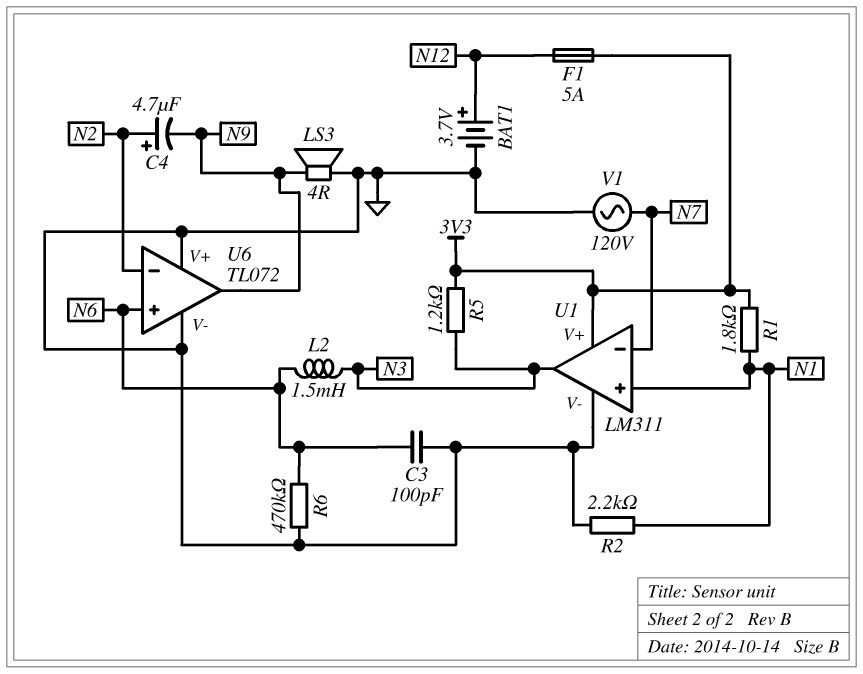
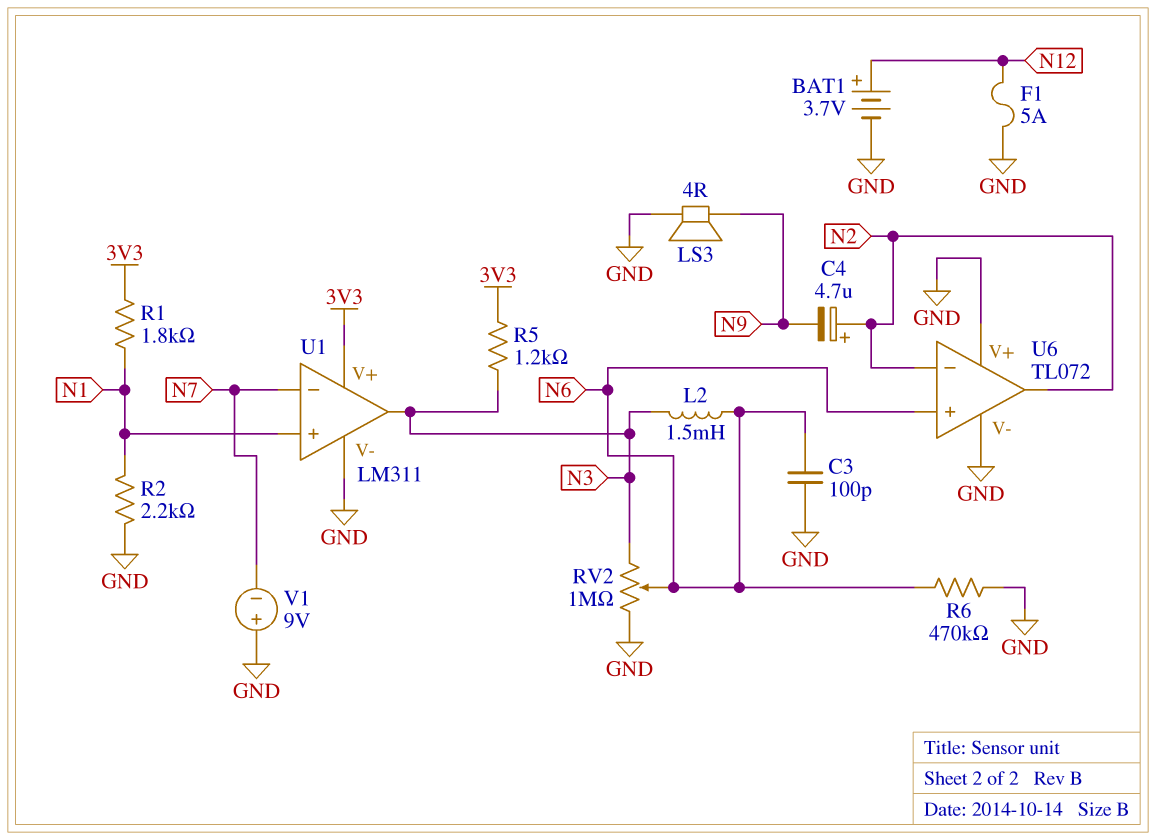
F1: 5A (3V3, N12) -> 5A (GND, N12)
RV2: none -> 1M (GND, N3, wiper N6)
U6 pin out: N9 -> N2
V1: AC 120V (GND, N7) -> 9V (plus GND, minus N7)

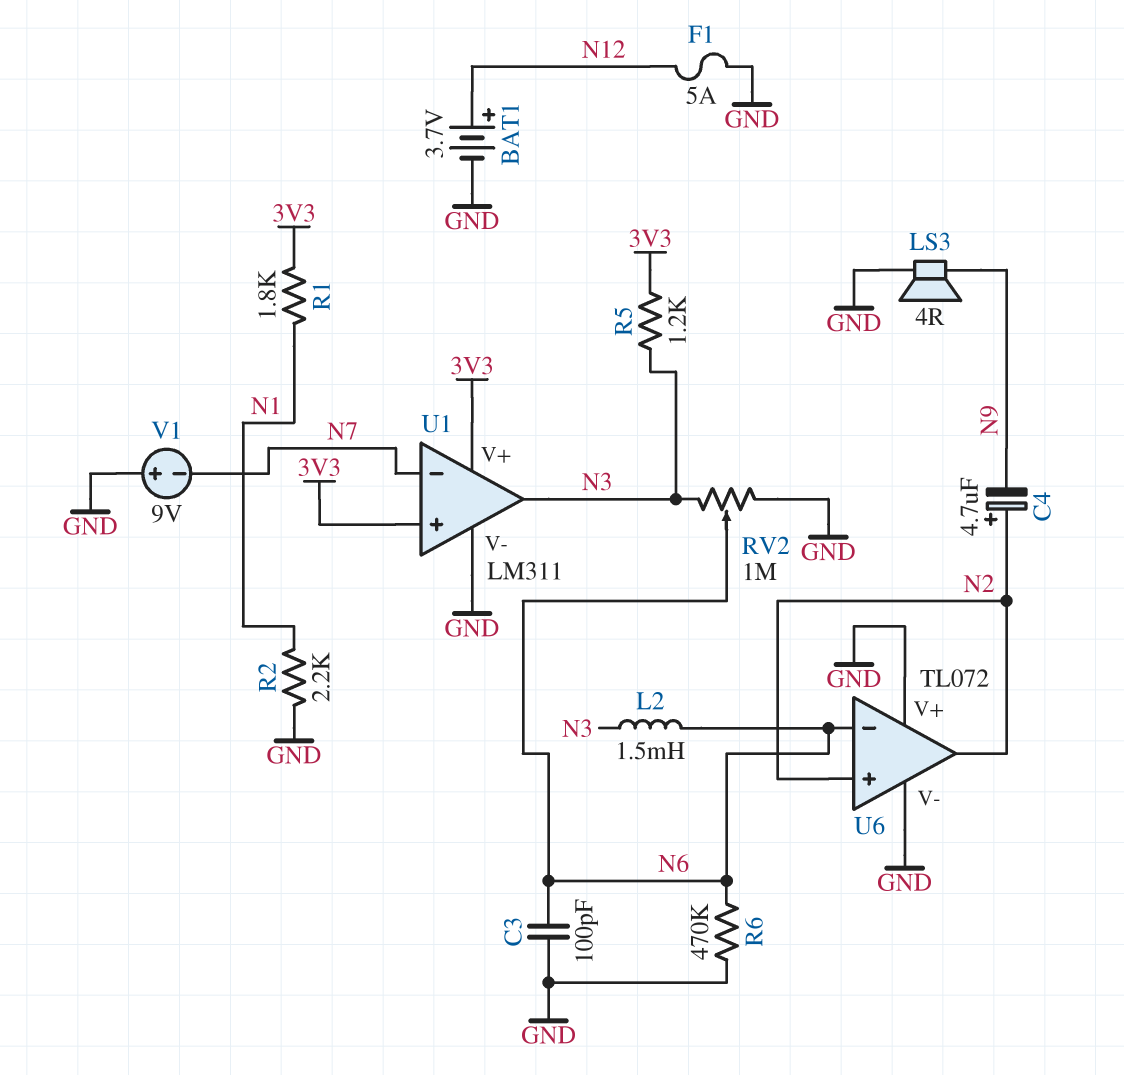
U1 pin in+: N1 -> 3V3
U6 pin in+: N6 -> N2
U6 pin in-: N2 -> N6

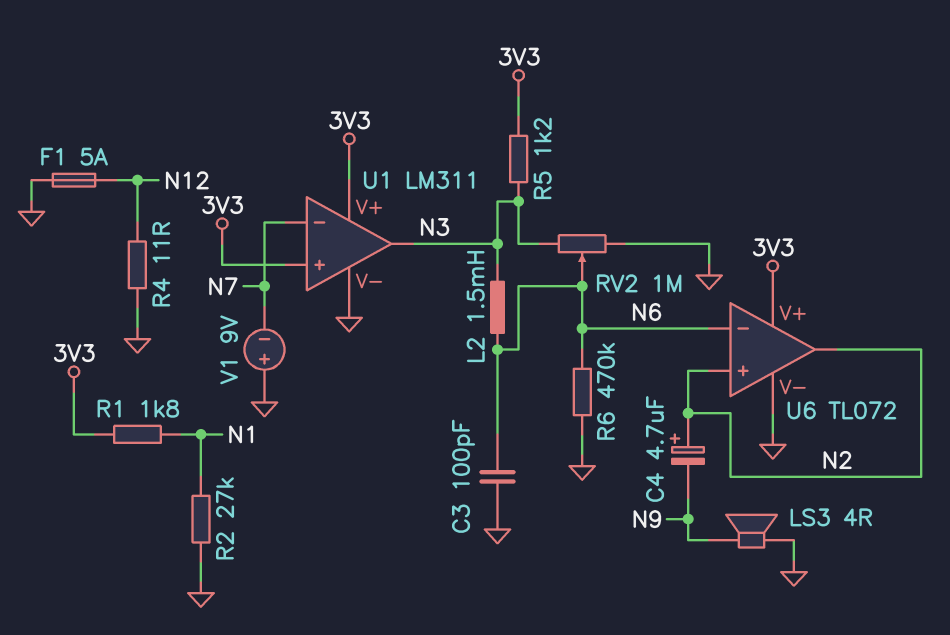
BAT1: 3.7V (plus N12, minus GND) -> none
R2: 2.2k (GND, N1) -> 27k (GND, N1)
R4: none -> 11 (GND, N12)
U6 pin V+: GND -> 3V3

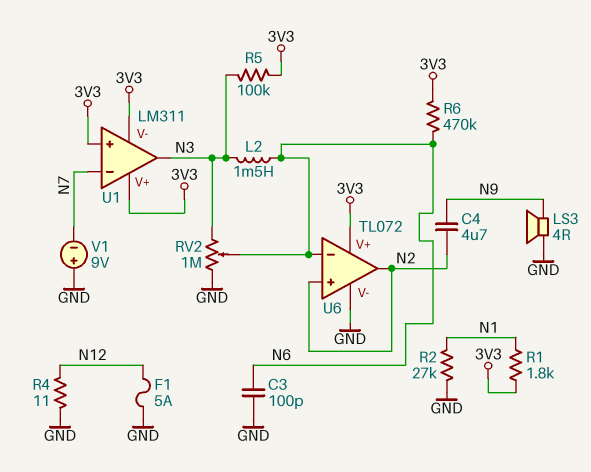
C4: 4.7uF (plus N2, minus N9) -> 4.7uF (N2, N9)
R5: 1.2k (3V3, N3) -> 100k (3V3, N3)
R6: 470k (GND, N6) -> 470k (3V3, N6)
U1 pin V-: GND -> 3V3

